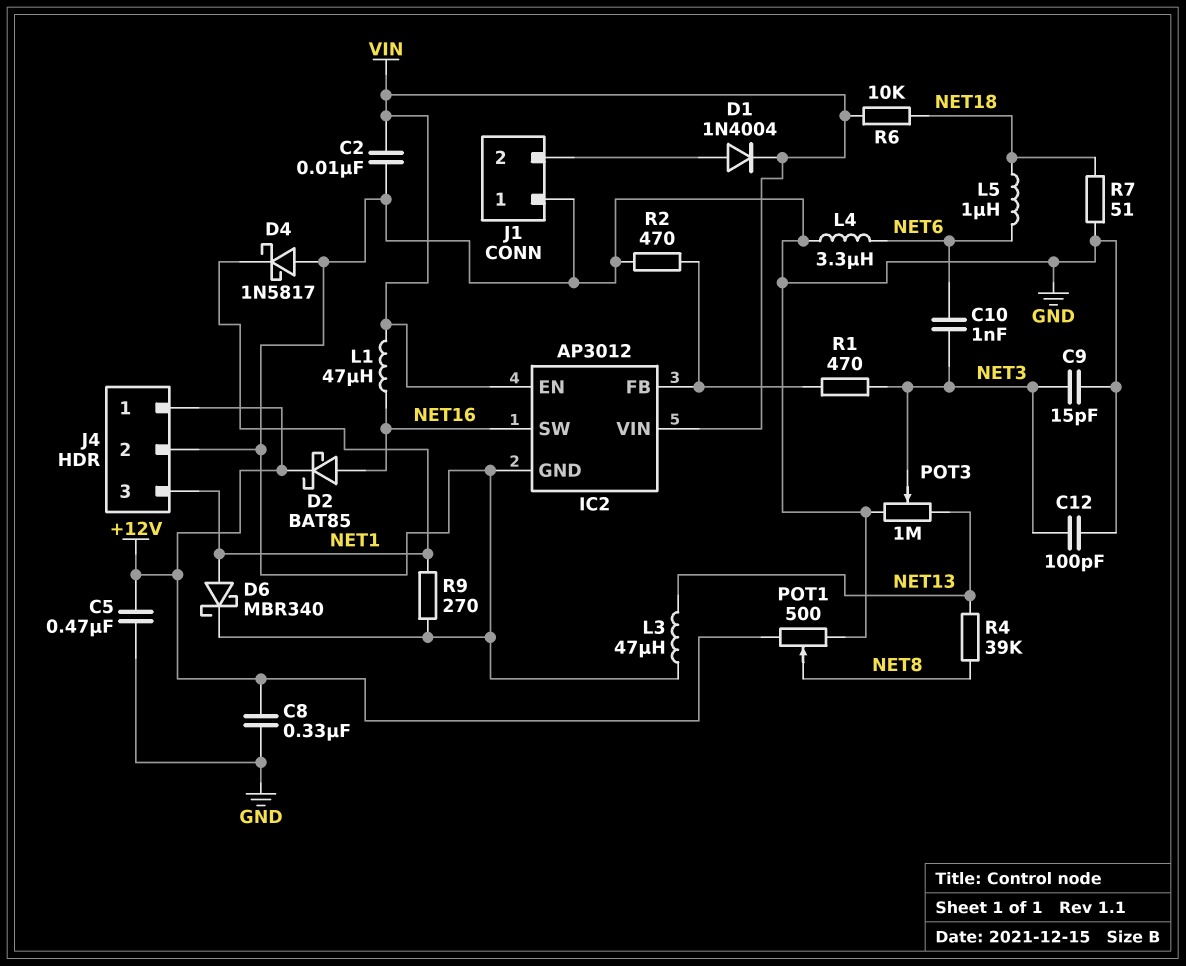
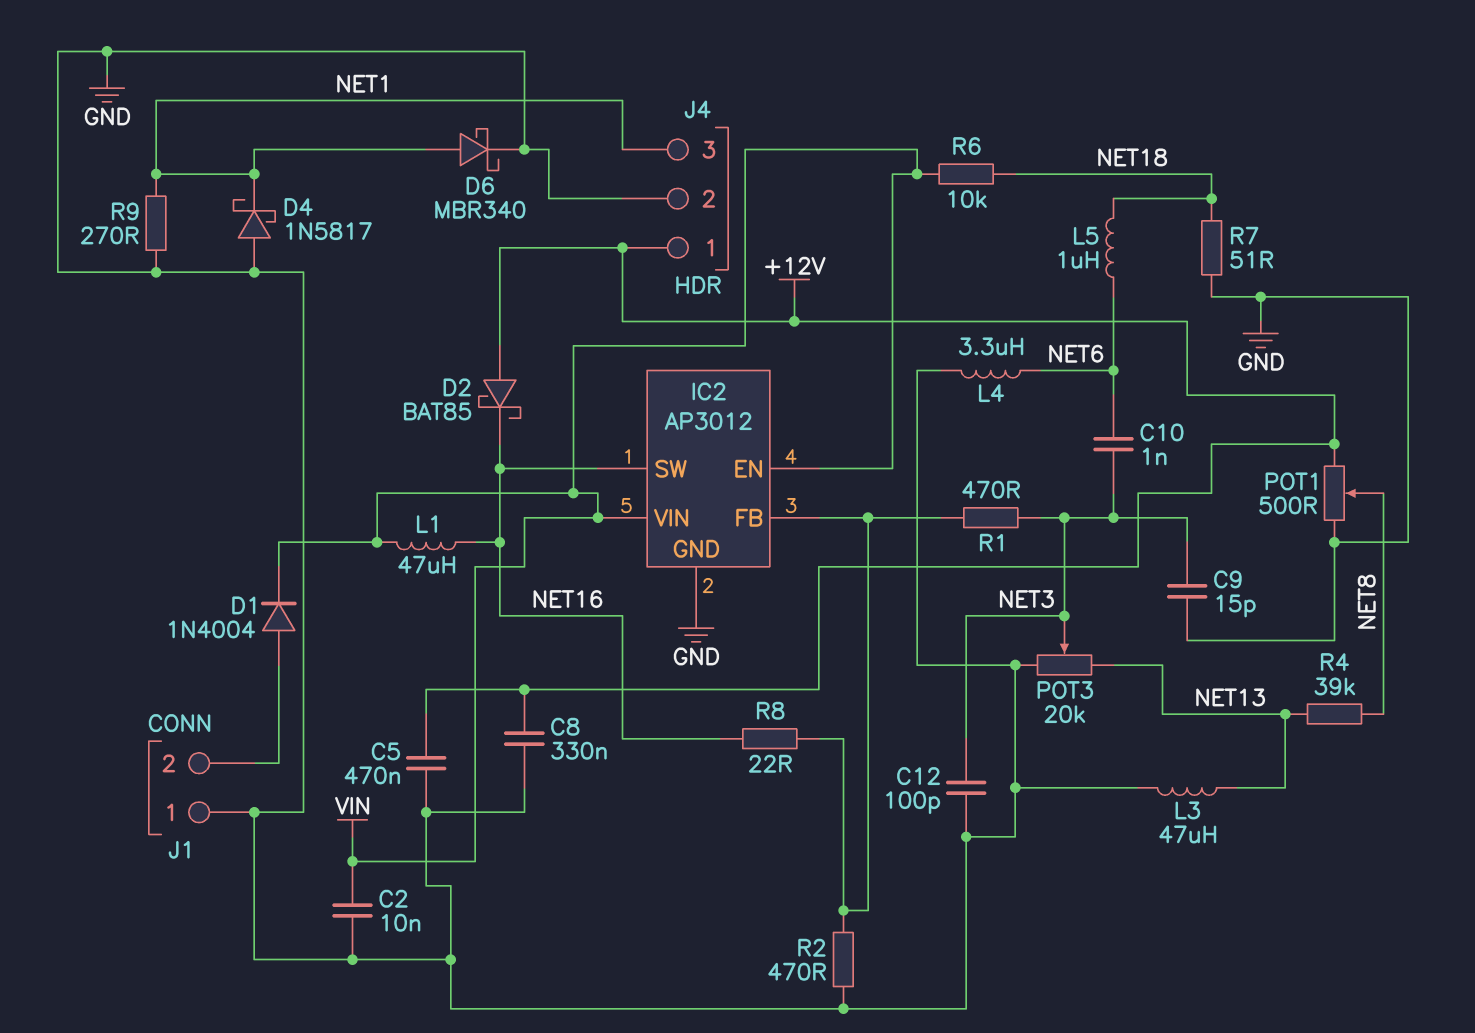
D2: schottky BAT85 (A NET16, K +12V) -> schottky BAT85 (A +12V, K NET16)
POT3: 1M (GND, NET13, wiper NET3) -> 20k (GND, NET13, wiper NET3)
R8: none -> 22 (IC2/FB, NET16)

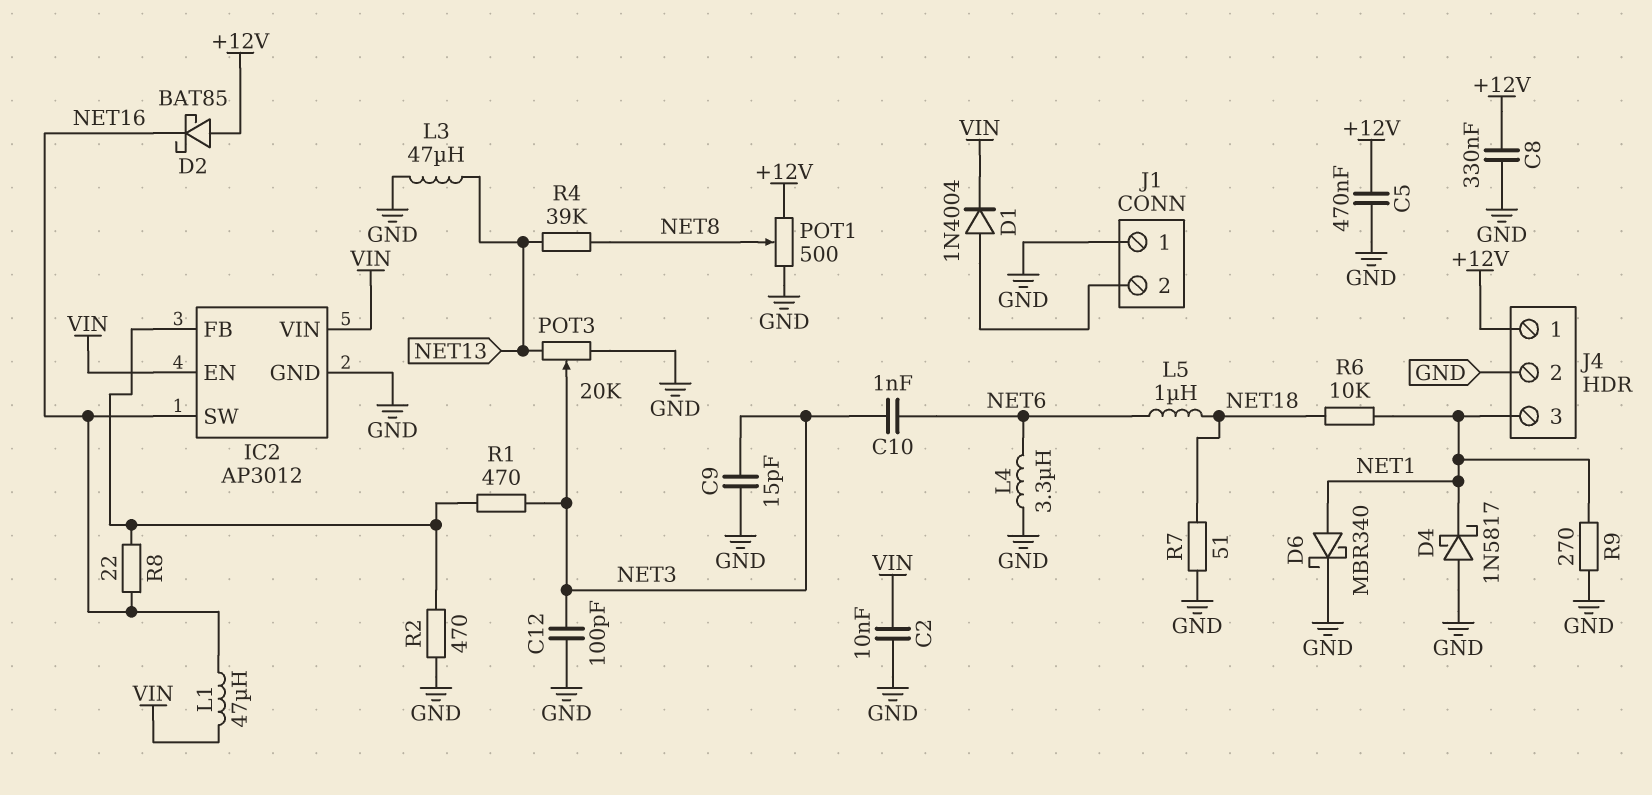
R6: 10k (NET18, VIN) -> 10k (NET1, NET18)

